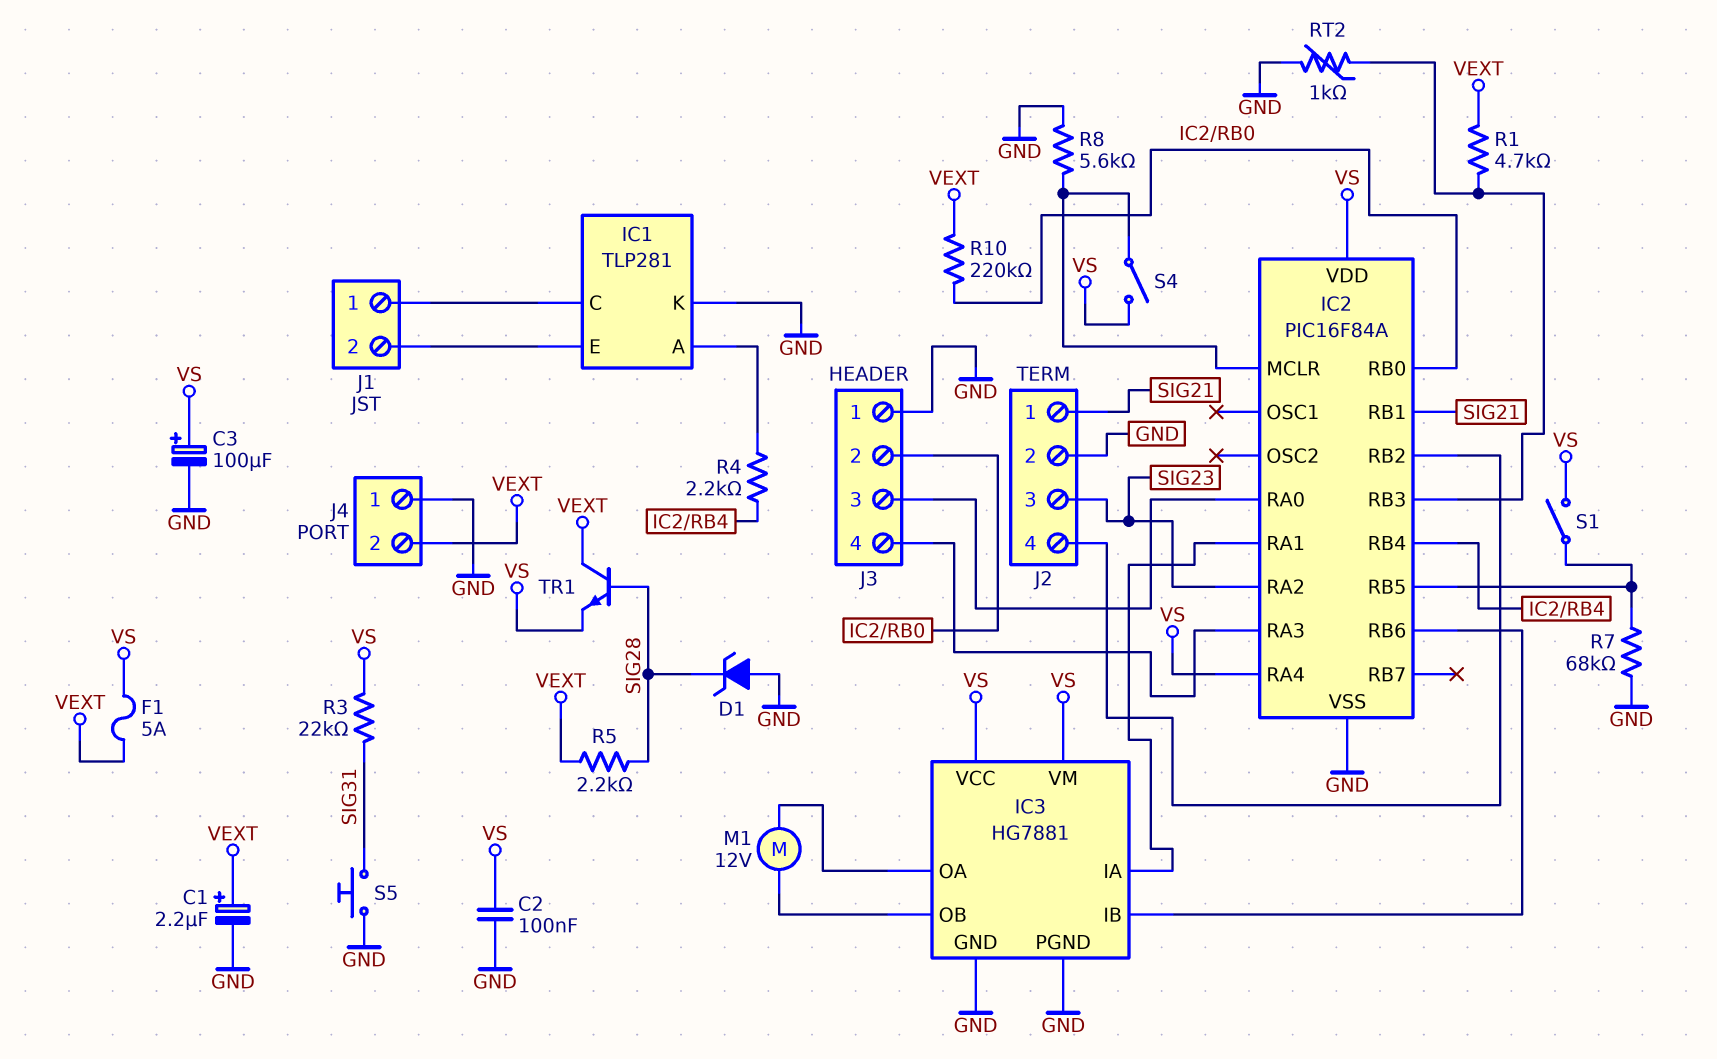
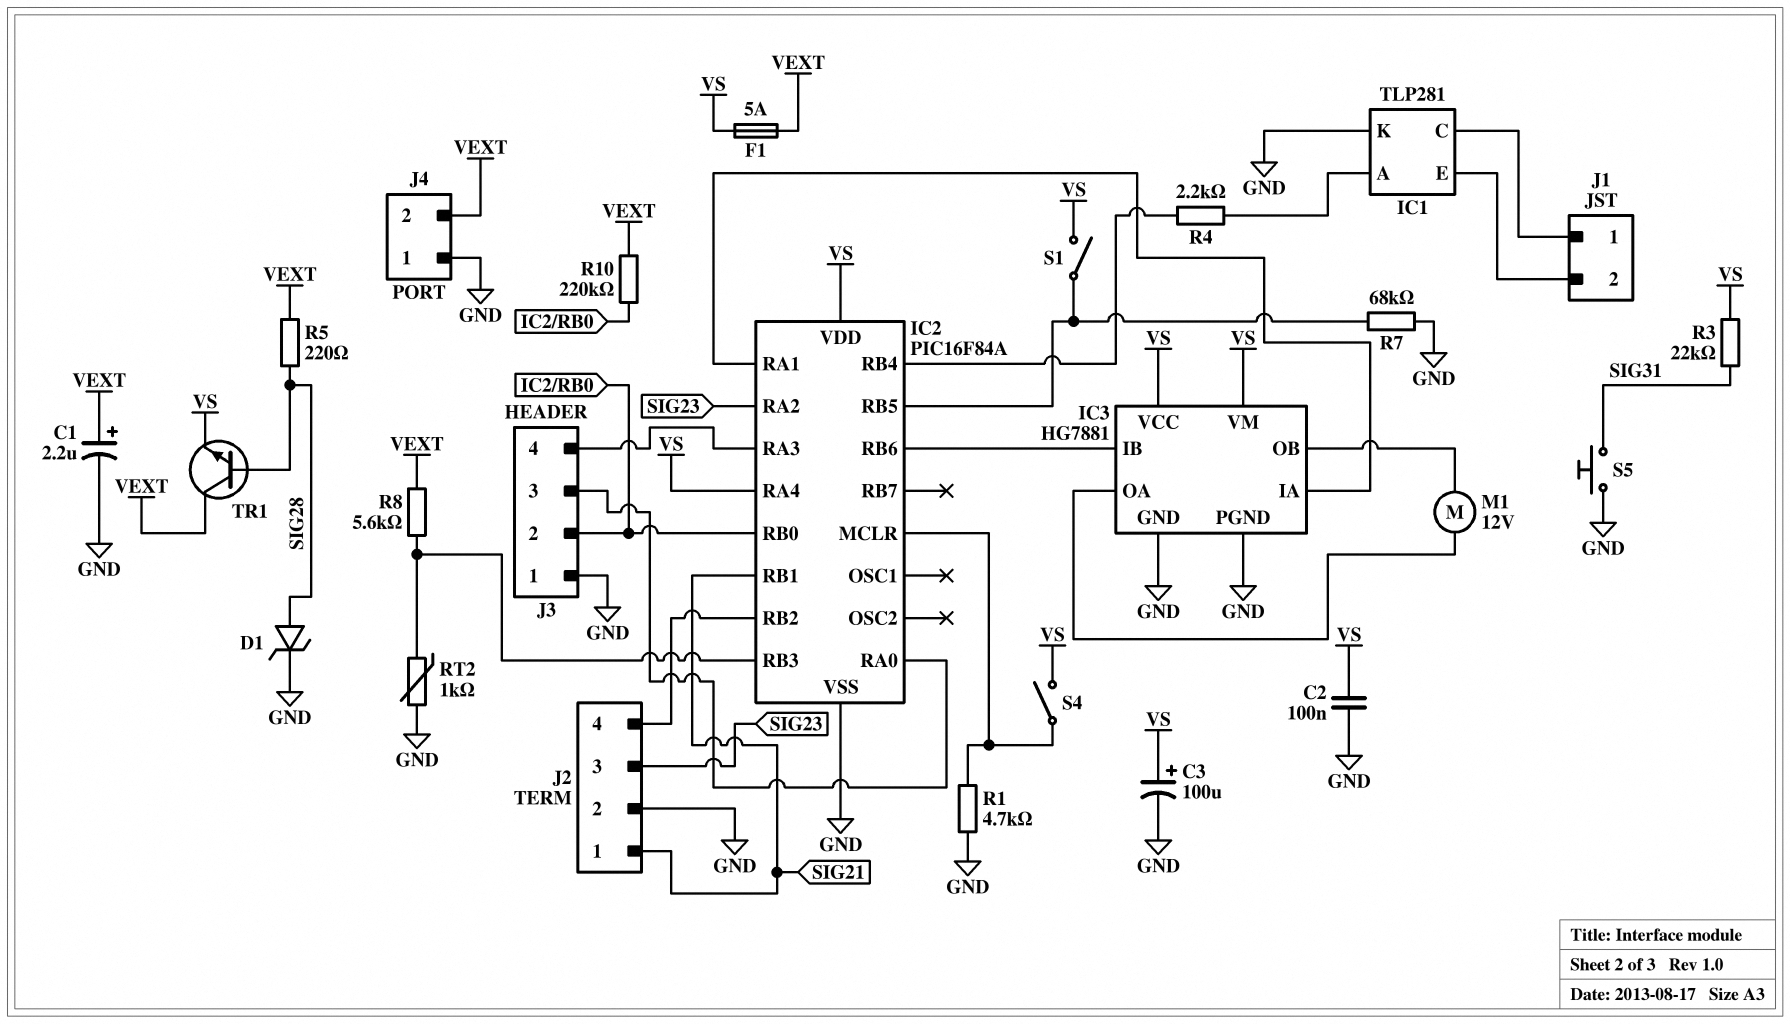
D1: zener (A GND, K SIG28) -> zener (A SIG28, K GND)
R1: 4.7k (IC2/RB3, VEXT) -> 4.7k (GND, IC2/MCLR)
R5: 2.2k (SIG28, VEXT) -> 220 (SIG28, VEXT)
R8: 5.6k (GND, IC2/MCLR) -> 5.6k (IC2/RB3, VEXT)

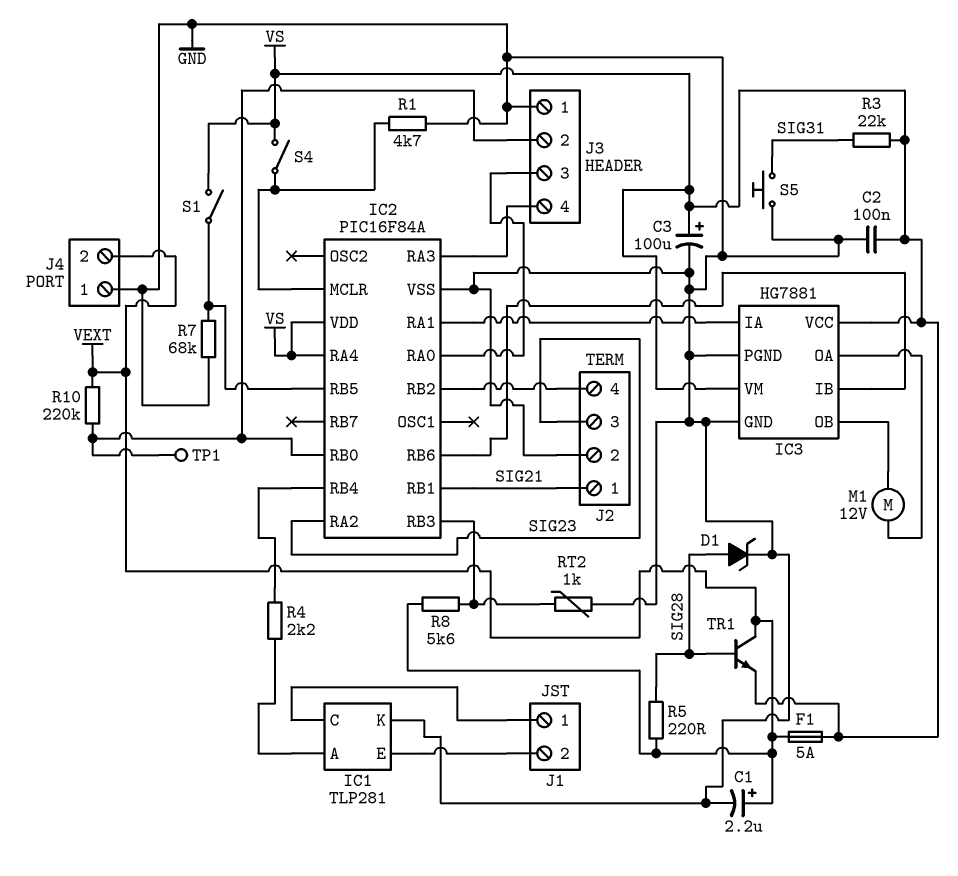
TP1: none -> test point (IC2/RB0)

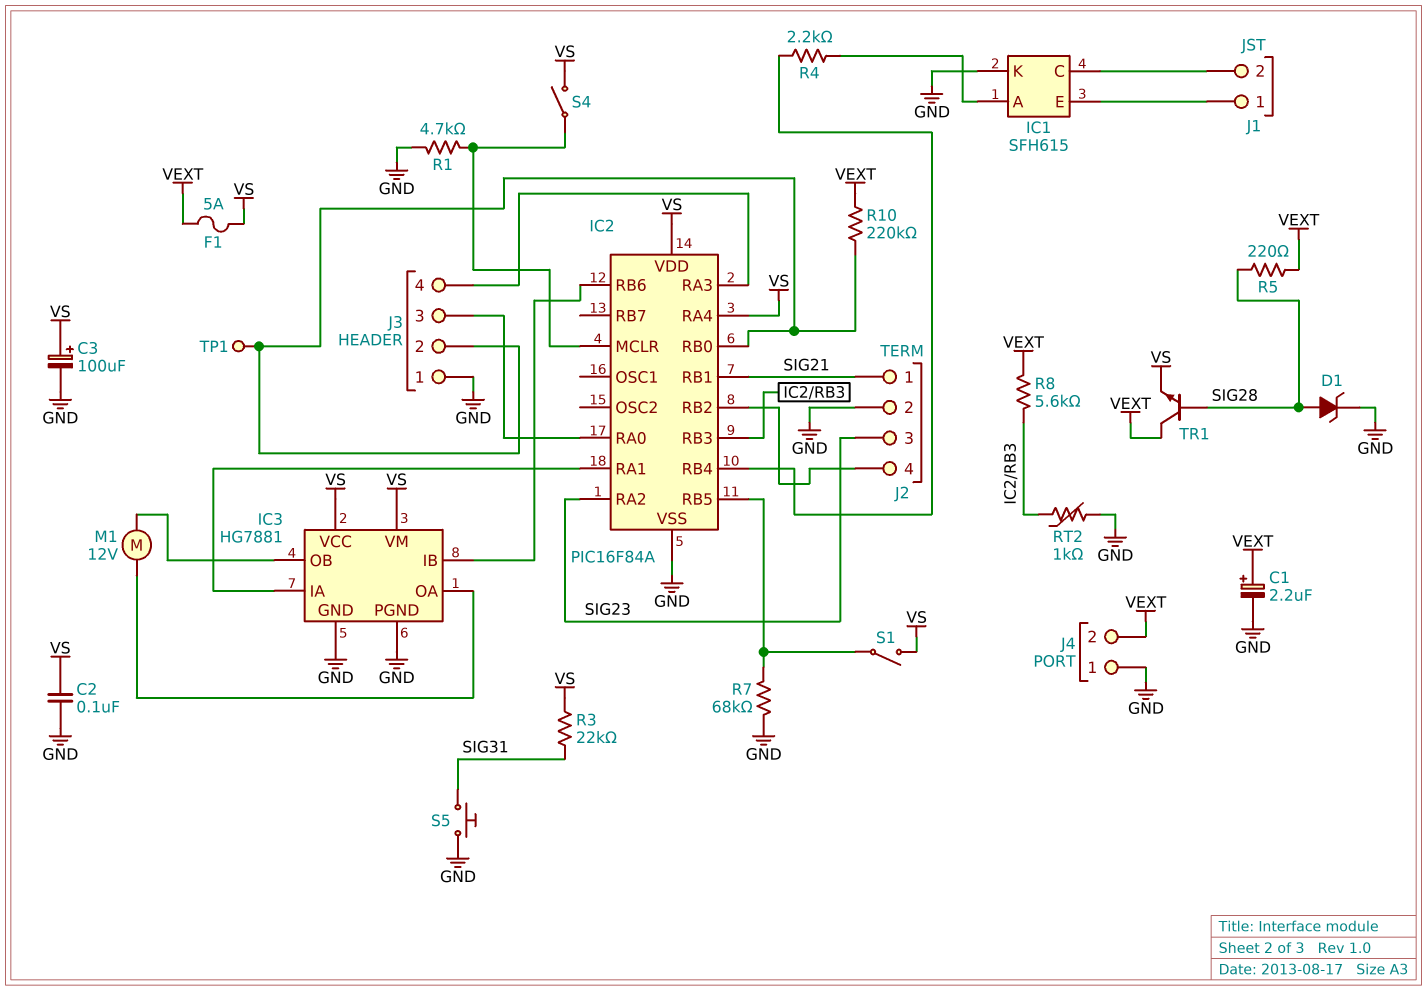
IC1: TLP281 -> SFH615
J1 pin 1: IC1/C -> IC1/E
J1 pin 2: IC1/E -> IC1/C

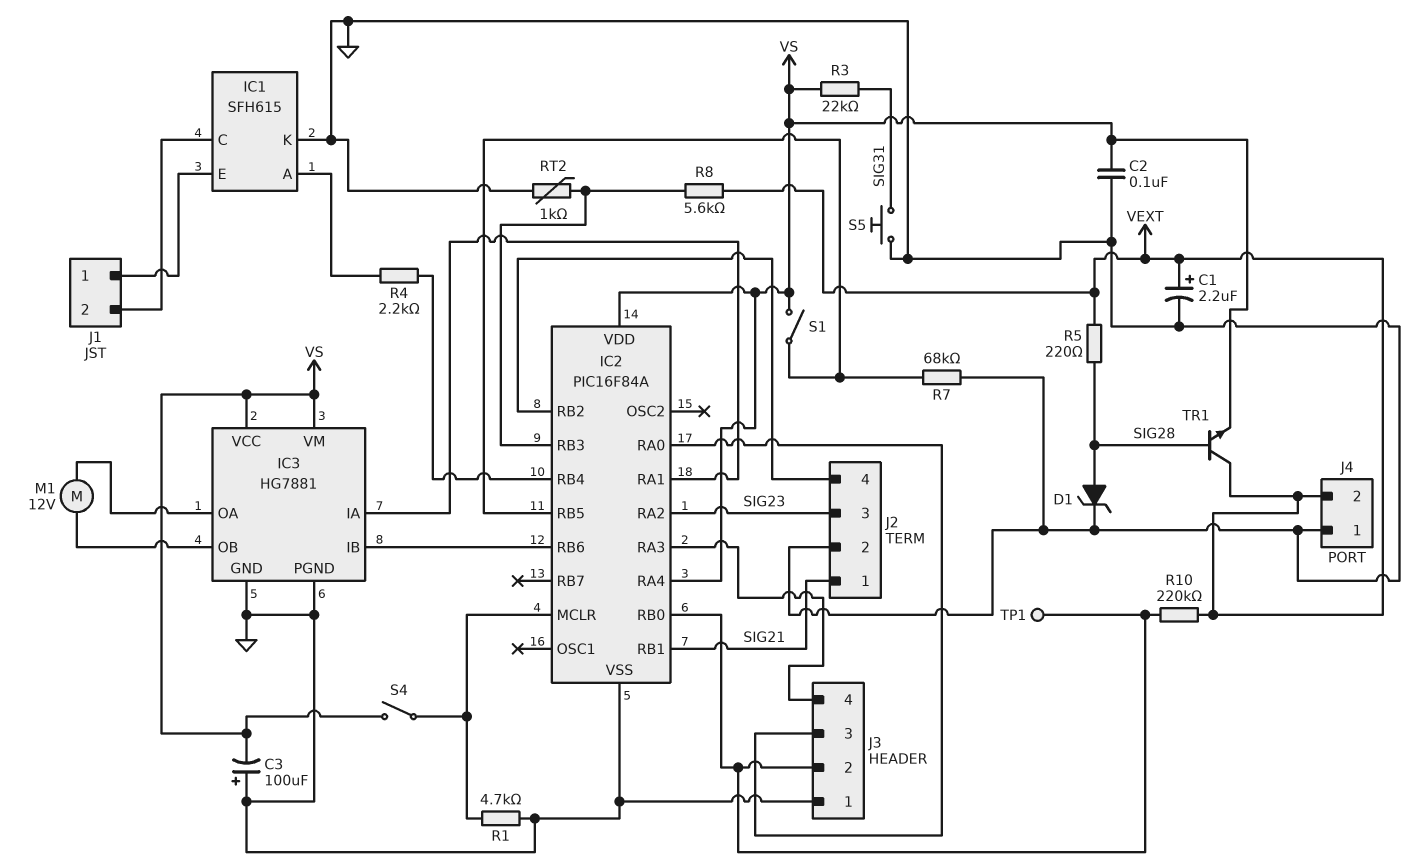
C3: 100uF (plus VS, minus GND) -> 100uF (plus GND, minus VS)
F1: 5A (VEXT, VS) -> none

